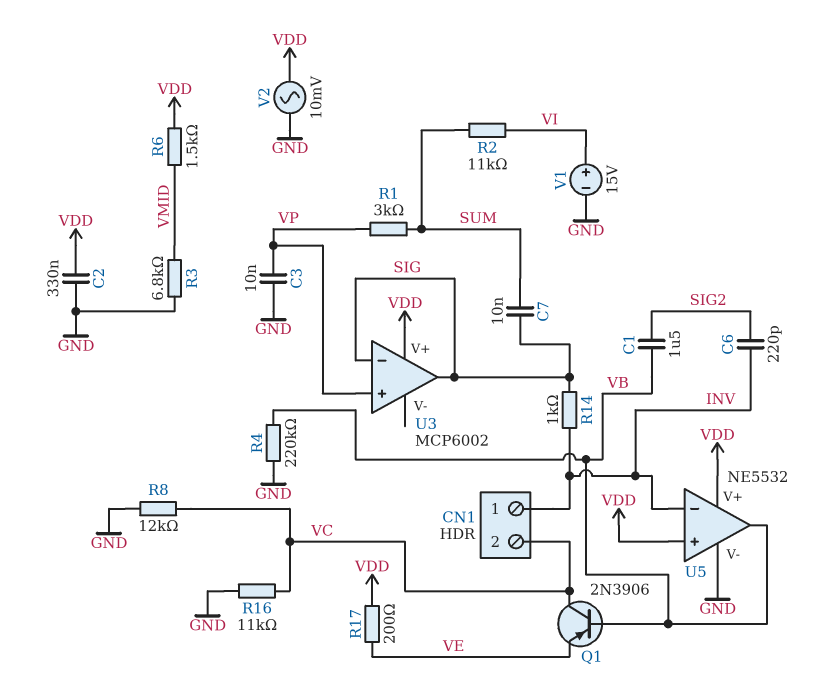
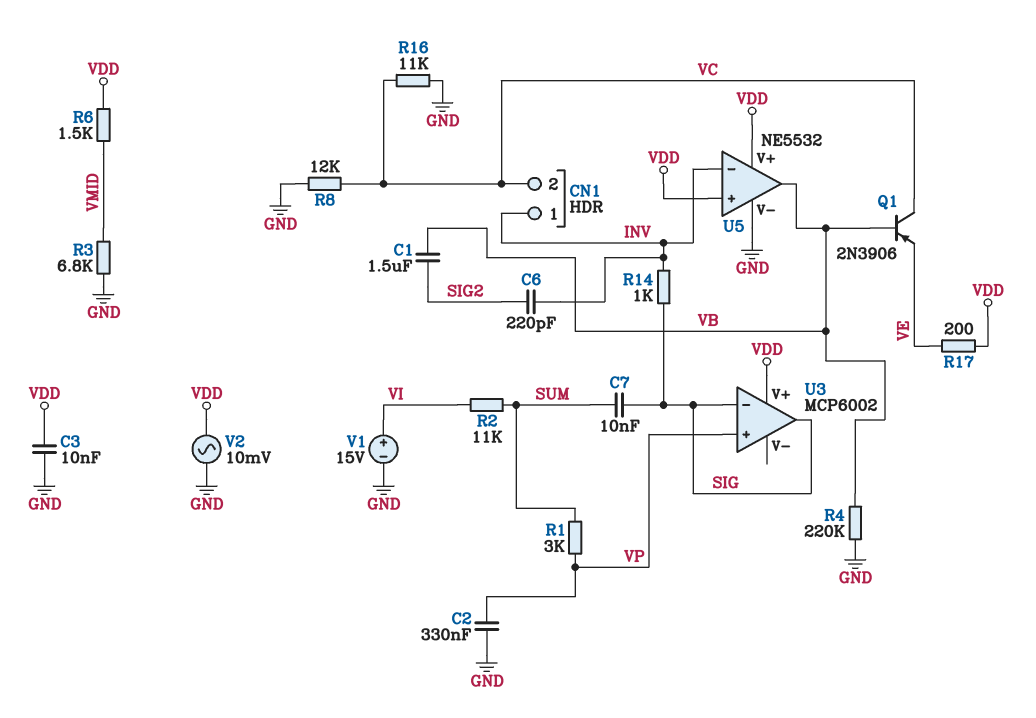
C2: 330nF (GND, VDD) -> 330nF (GND, VP)
C3: 10nF (GND, VP) -> 10nF (GND, VDD)

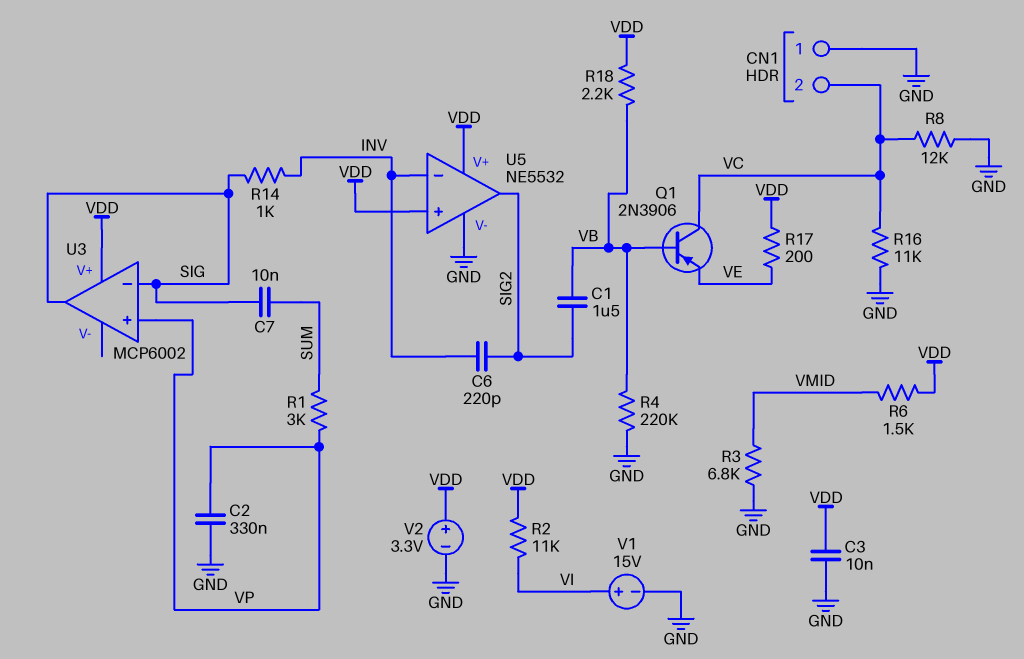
CN1 pin 1: INV -> GND
R2: 11k (SUM, VI) -> 11k (VDD, VI)
R18: none -> 2.2k (VB, VDD)
U5 pin out: VB -> SIG2
V2: AC 10mV (GND, VDD) -> 3.3V (plus VDD, minus GND)

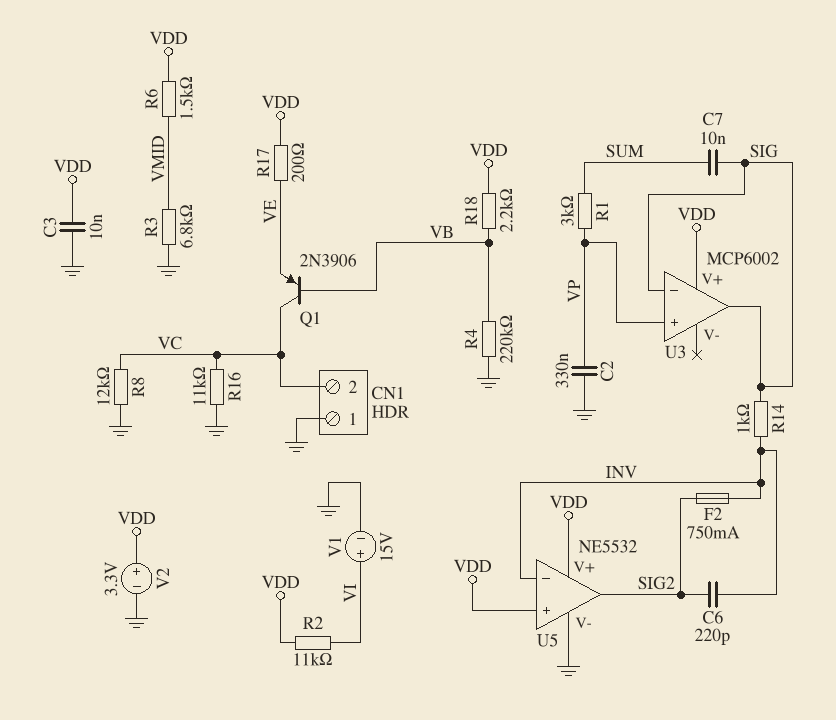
C1: 1.5uF (SIG2, VB) -> none
F2: none -> 750mA (INV, SIG2)

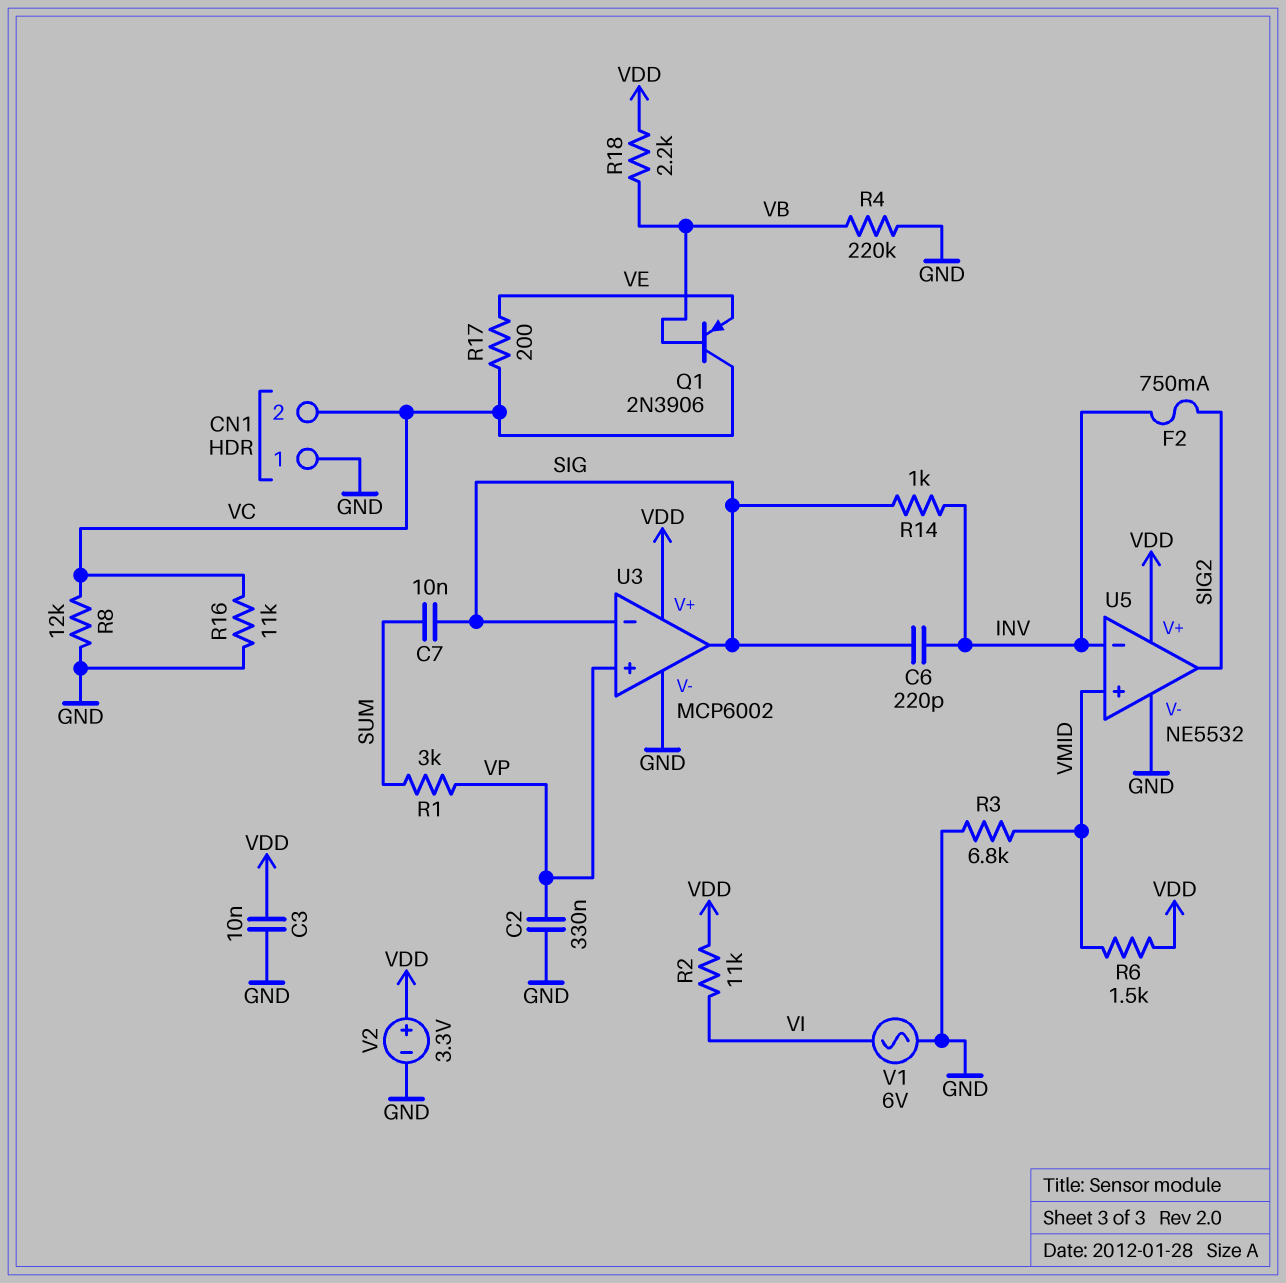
C6: 220pF (INV, SIG2) -> 220pF (INV, SIG)
R17: 200 (VDD, VE) -> 200 (VC, VE)
U3 pin V-: none -> GND
U5 pin in+: VDD -> VMID
V1: 15V (plus VI, minus GND) -> AC 6V (GND, VI)

